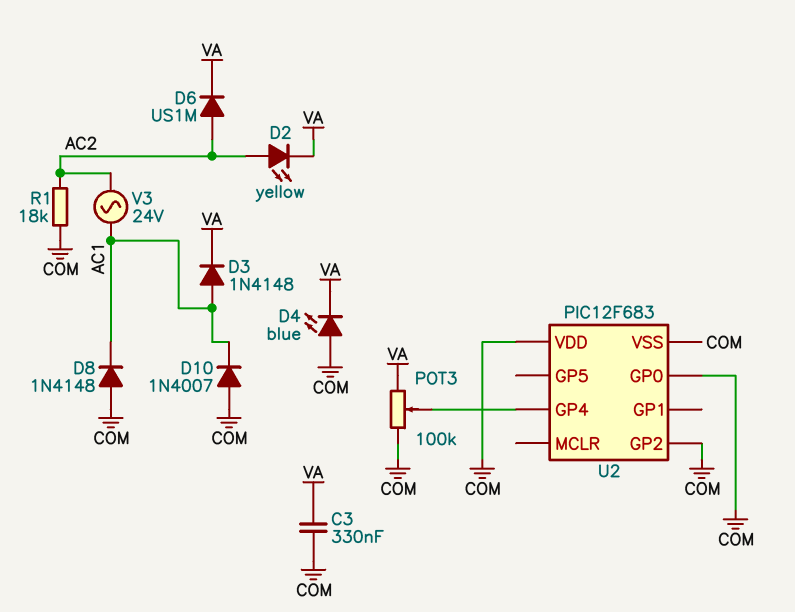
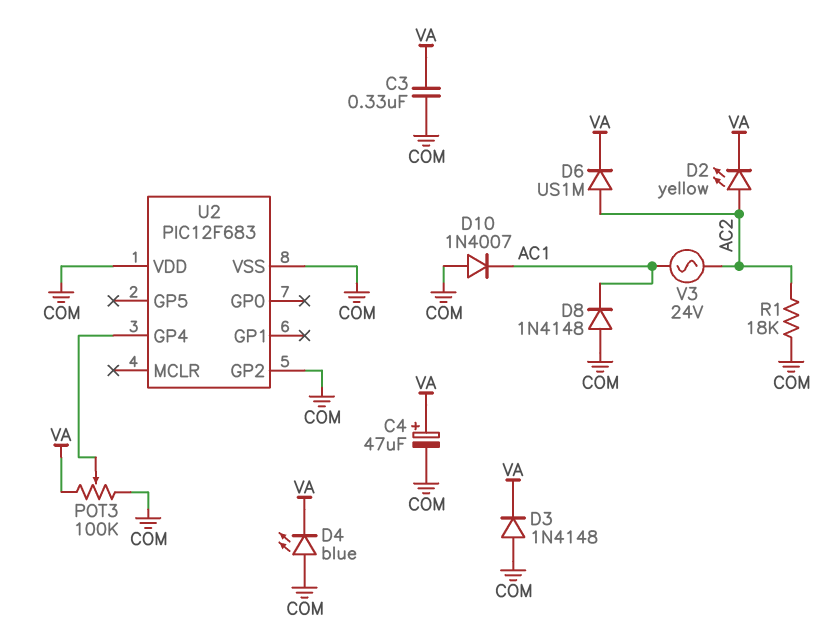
C4: none -> 47uF (plus VA, minus COM)
D3: diode 1N4148 (A AC1, K VA) -> diode 1N4148 (A COM, K VA)
U2 pin GP0: COM -> none

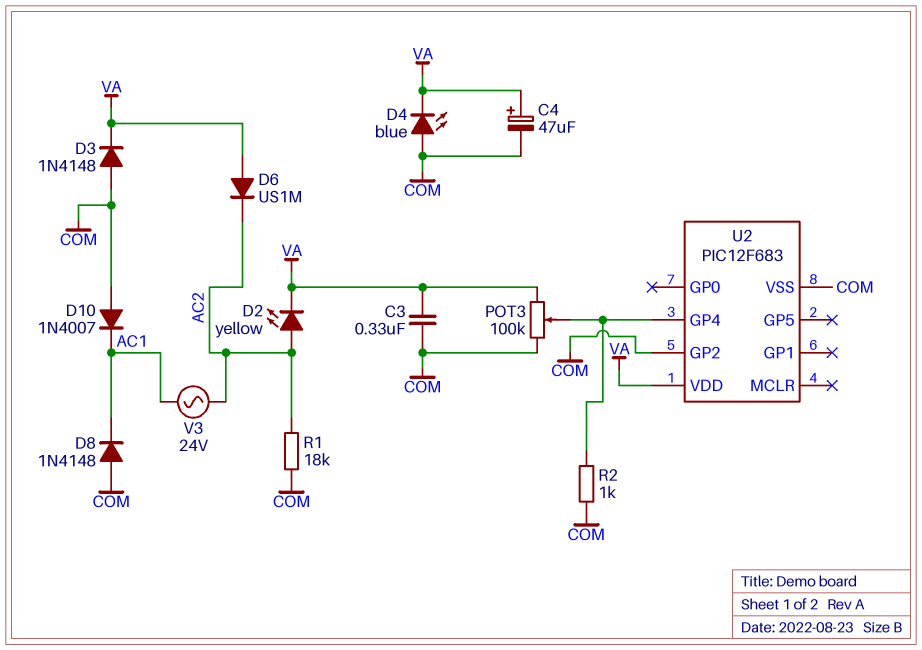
D6: diode US1M (A AC2, K VA) -> diode US1M (A VA, K AC2)
R2: none -> 1k (COM, U2/GP4)
U2 pin VDD: COM -> VA

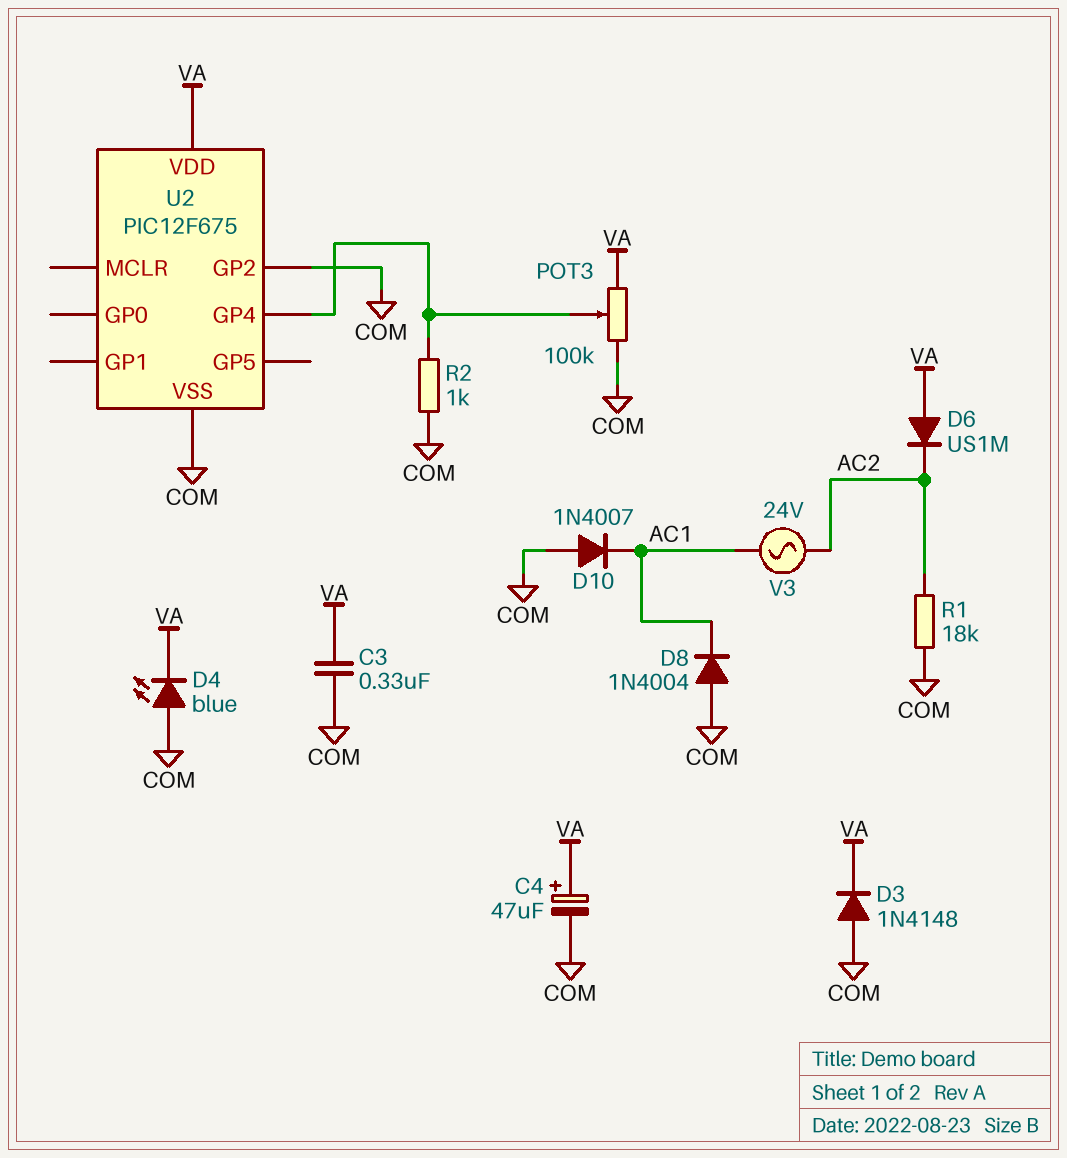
D2: LED yellow (A AC2, K VA) -> none
D8: diode 1N4148 (A COM, K AC1) -> diode 1N4004 (A COM, K AC1)
U2: PIC12F683 -> PIC12F675

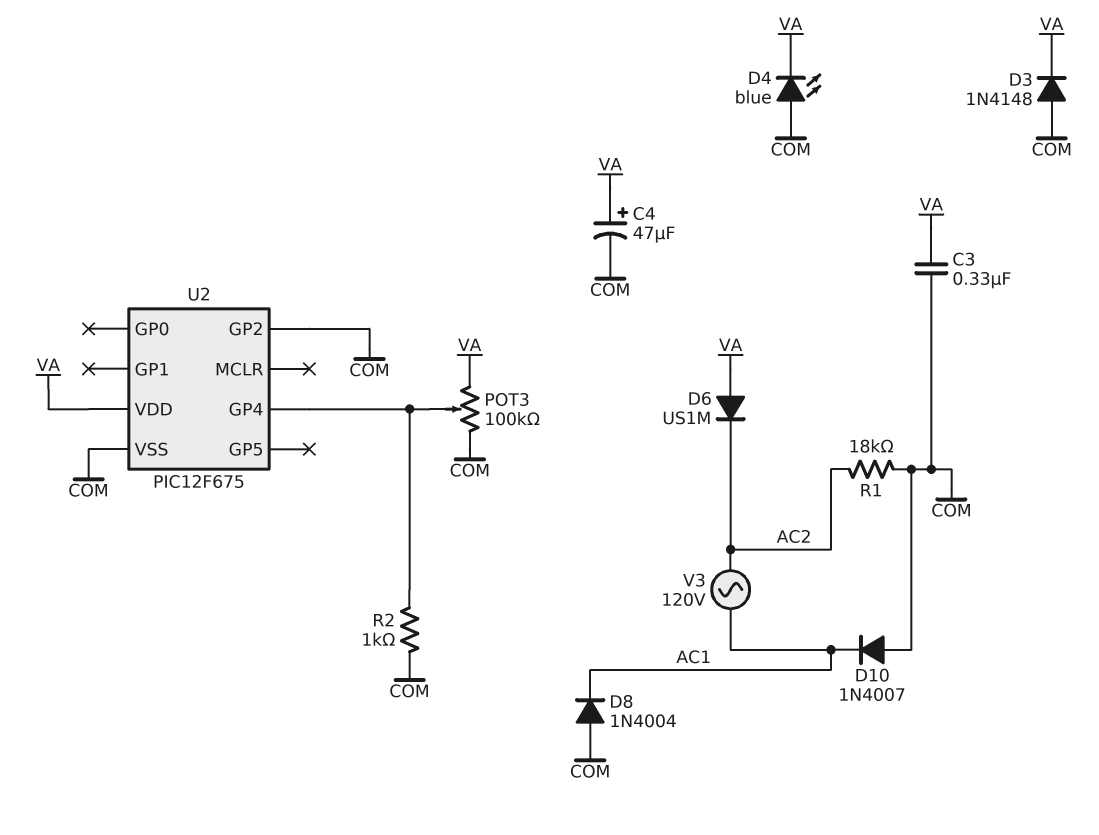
V3: AC 24V (AC1, AC2) -> AC 120V (AC1, AC2)

